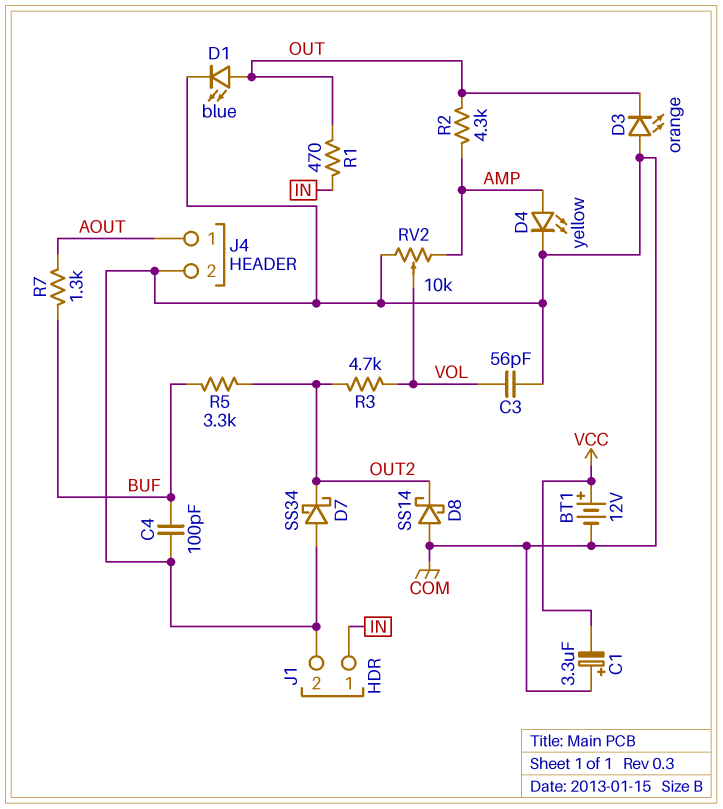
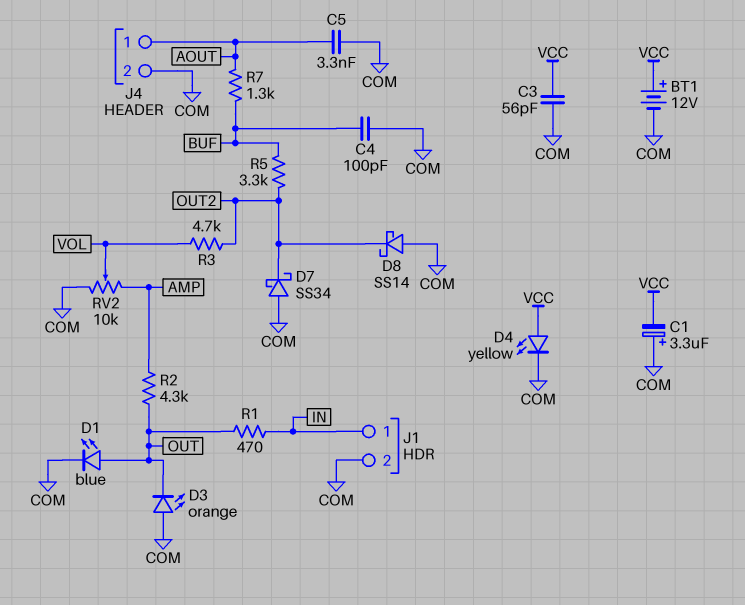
C3: 56pF (COM, VOL) -> 56pF (COM, VCC)
C5: none -> 3.3nF (AOUT, COM)
D4: LED yellow (A AMP, K COM) -> LED yellow (A VCC, K COM)

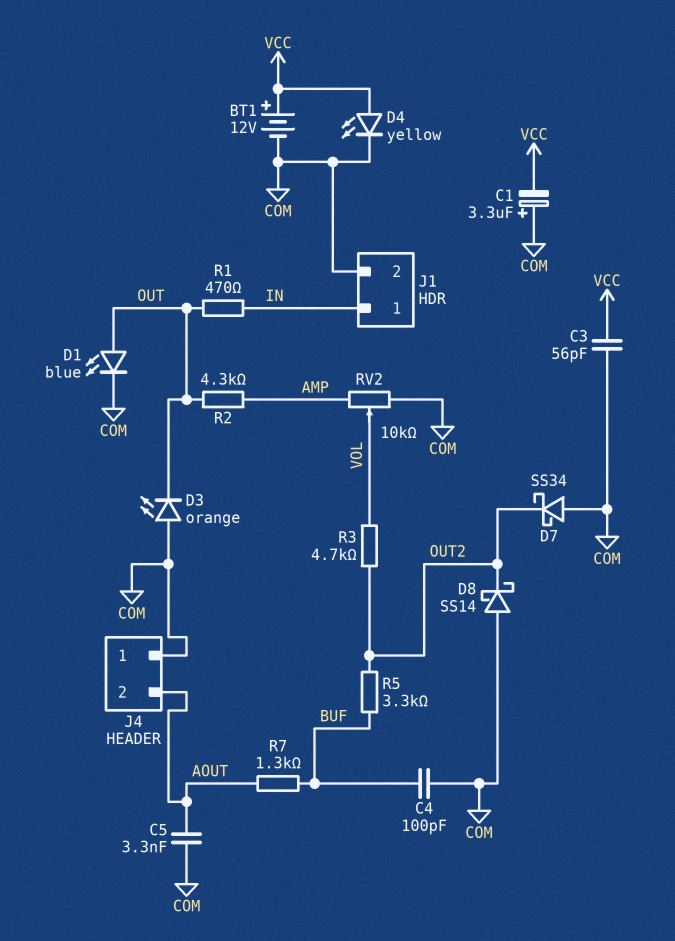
J4 pin 1: AOUT -> COM
J4 pin 2: COM -> AOUT

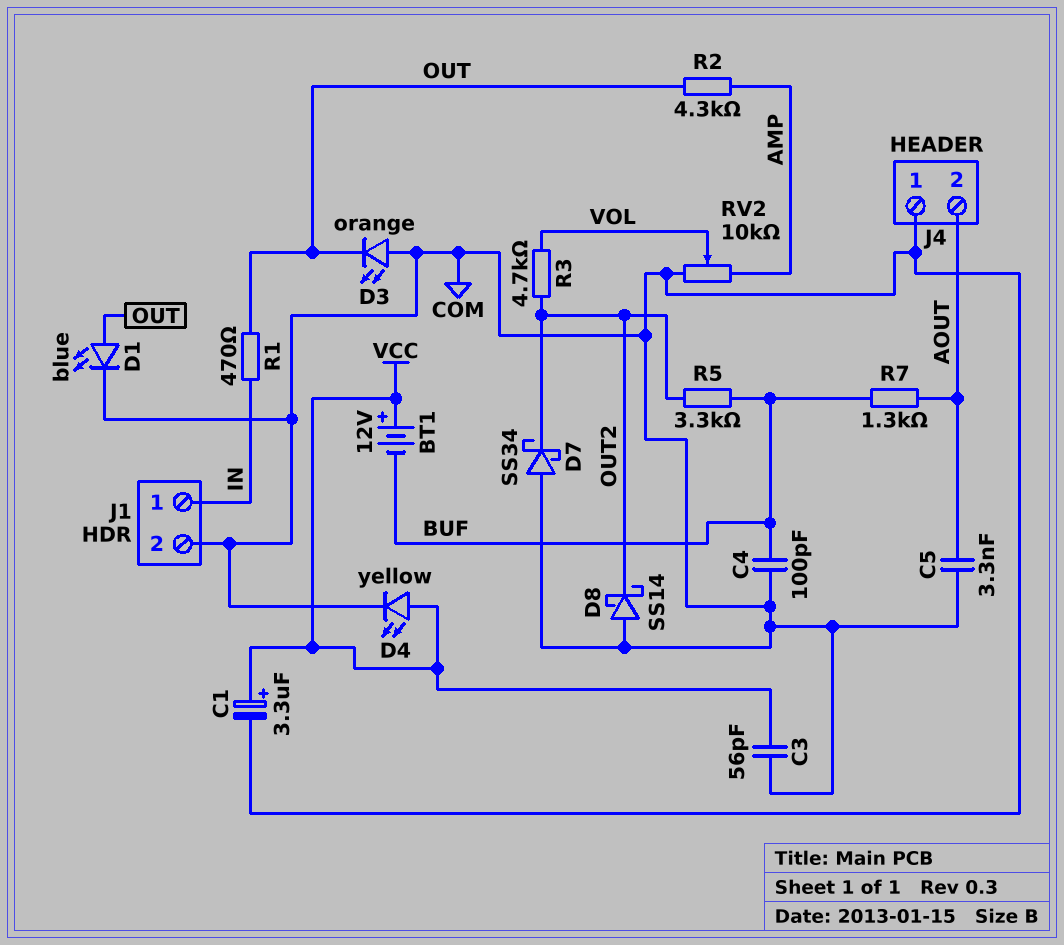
BT1: 12V (plus VCC, minus COM) -> 12V (plus VCC, minus BUF)
C1: 3.3uF (plus COM, minus VCC) -> 3.3uF (plus VCC, minus COM)

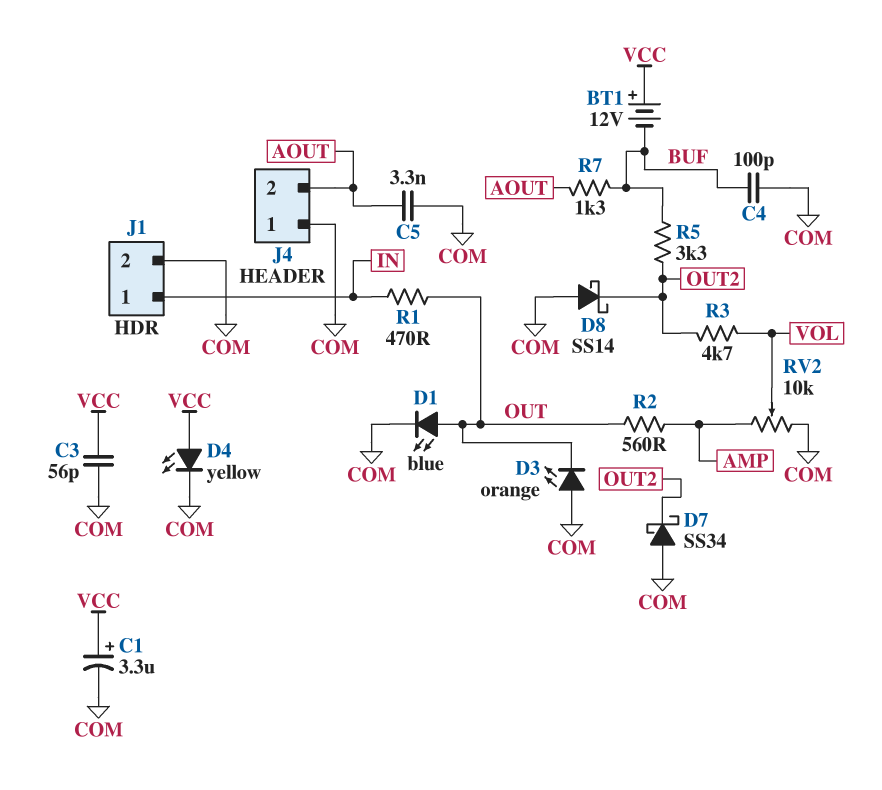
R2: 4.3k (AMP, OUT) -> 560 (AMP, OUT)

